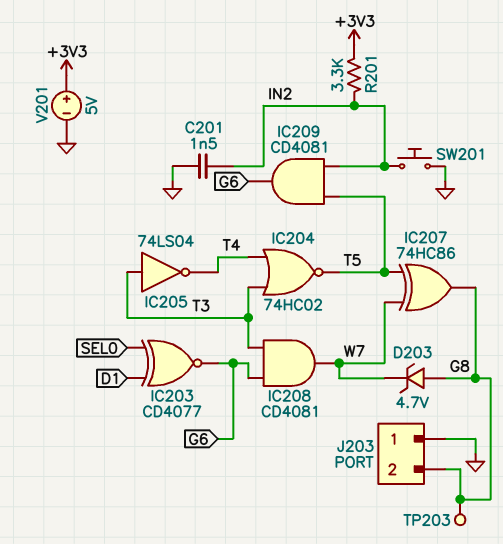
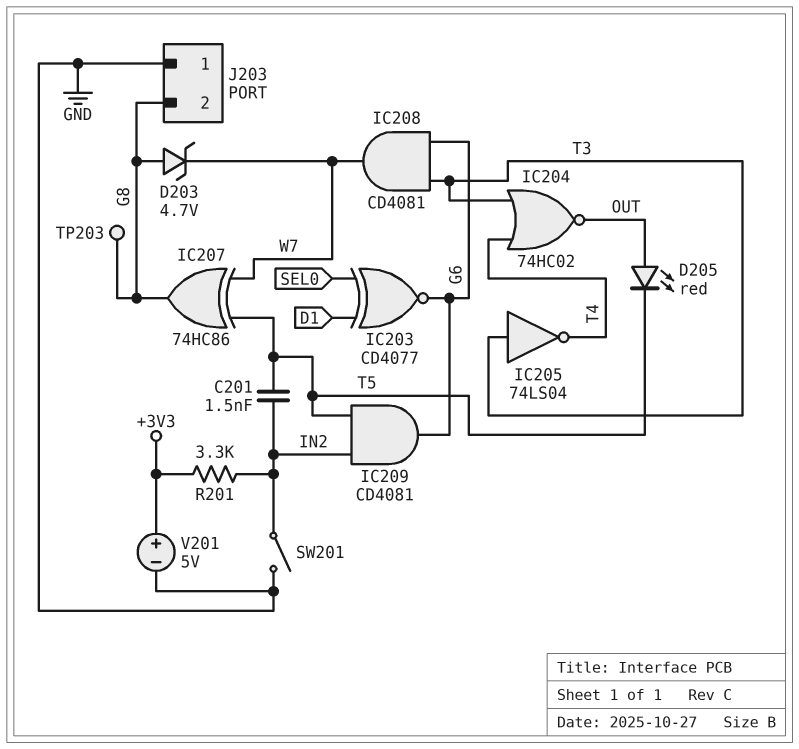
C201: 1.5nF (GND, IN2) -> 1.5nF (IN2, T5)
D205: none -> LED red (A OUT, K T5)
IC204: NOR 74HC02 (in T3, in T4, out T5) -> NOR 74HC02 (in T3, in T4, out OUT)
SW201: button (GND, IN2) -> switch (GND, IN2)

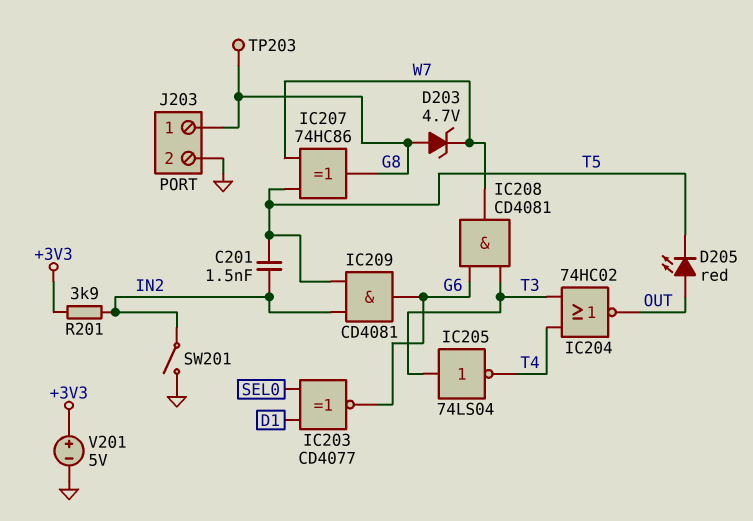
J203 pin 1: GND -> G8
J203 pin 2: G8 -> GND
R201: 3.3k (+3V3, IN2) -> 3.9k (+3V3, IN2)

